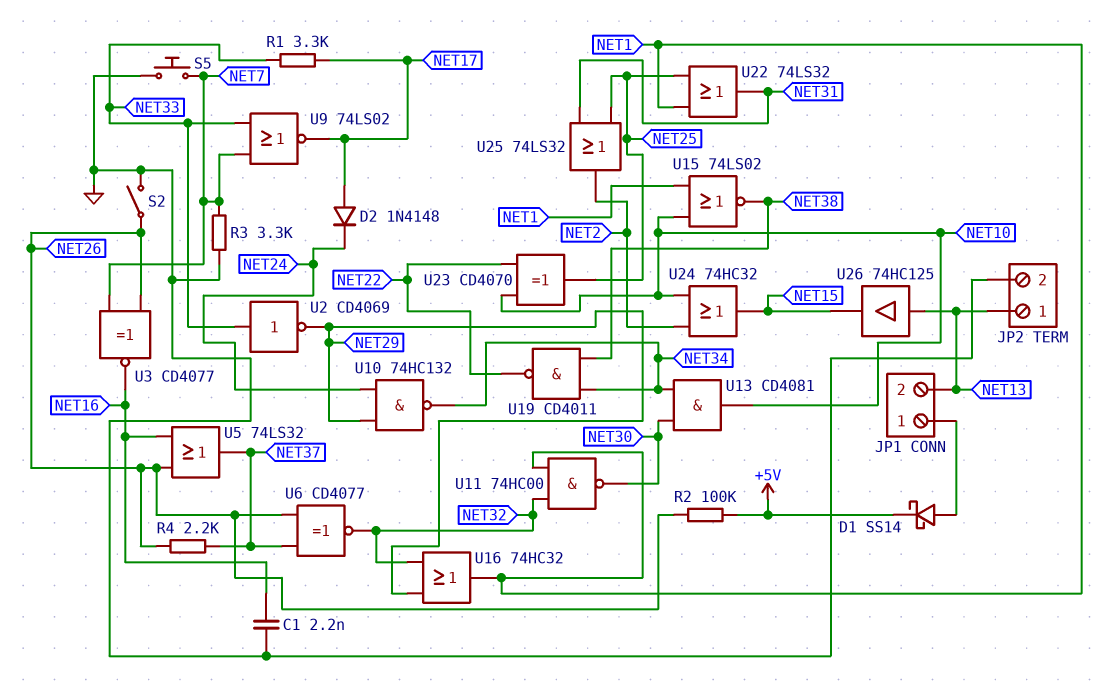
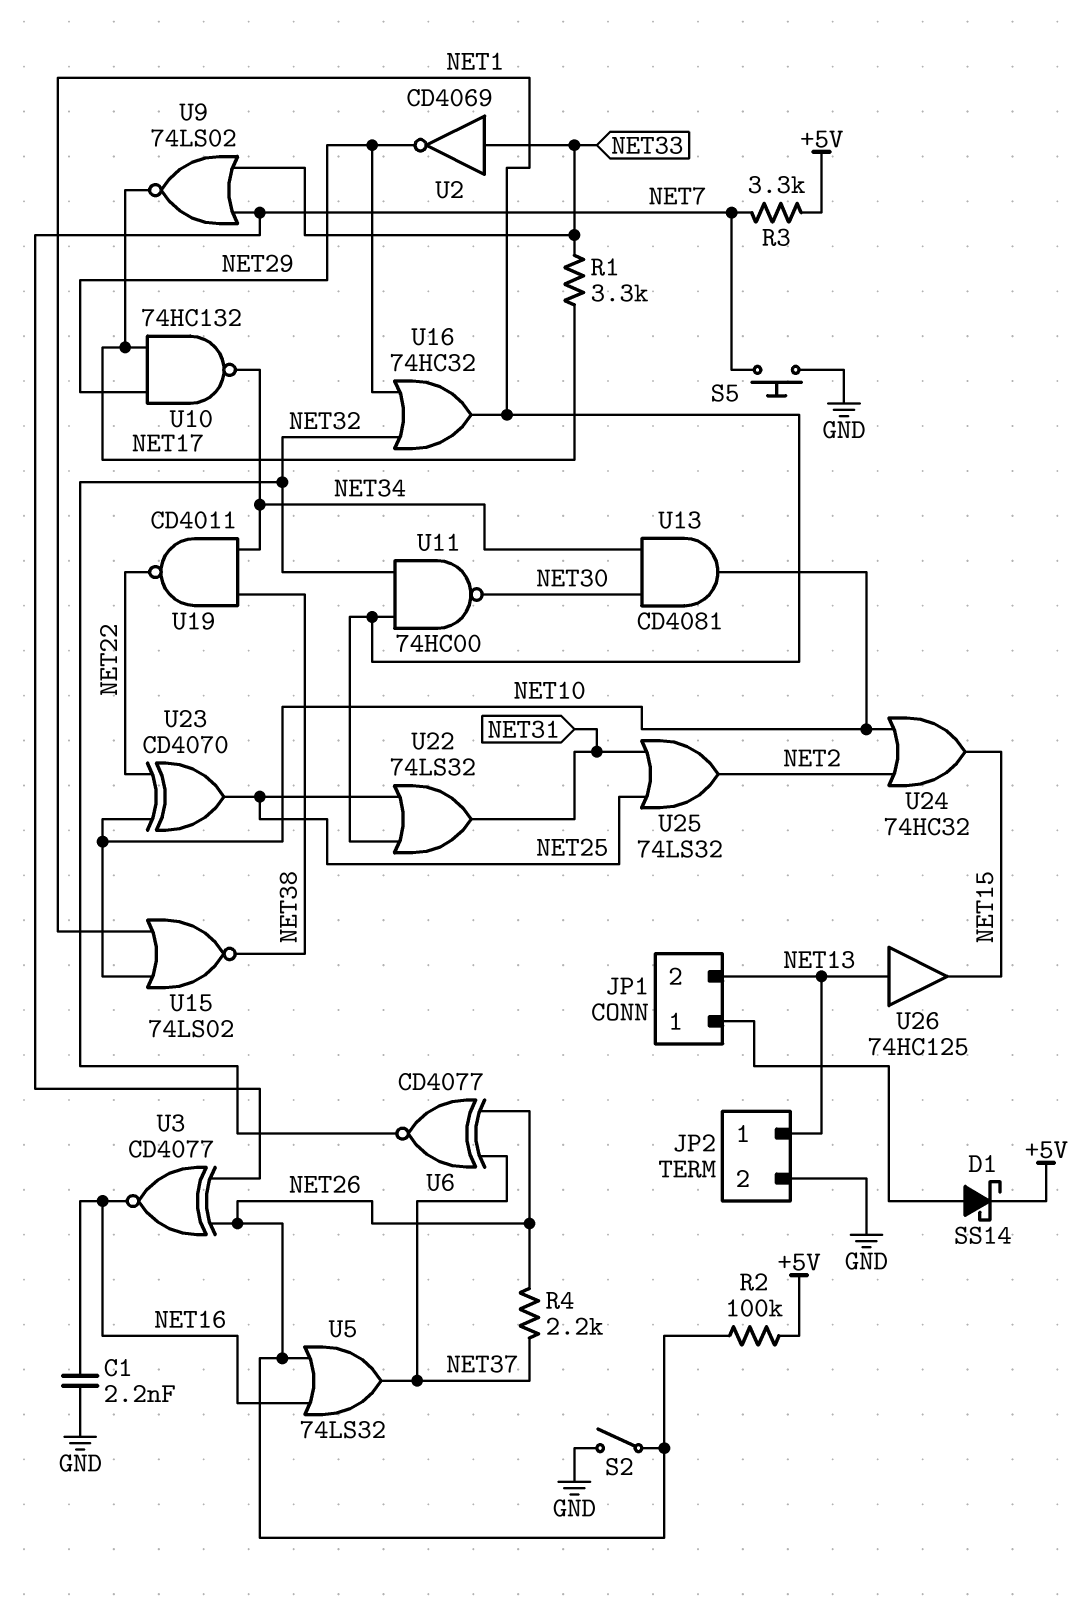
D2: diode 1N4148 (A NET17, K NET24) -> none
R3: 3.3k (GND, NET7) -> 3.3k (+5V, NET7)
U10: NAND 74HC132 (in NET24, in NET29, out NET34) -> NAND 74HC132 (in NET17, in NET29, out NET34)

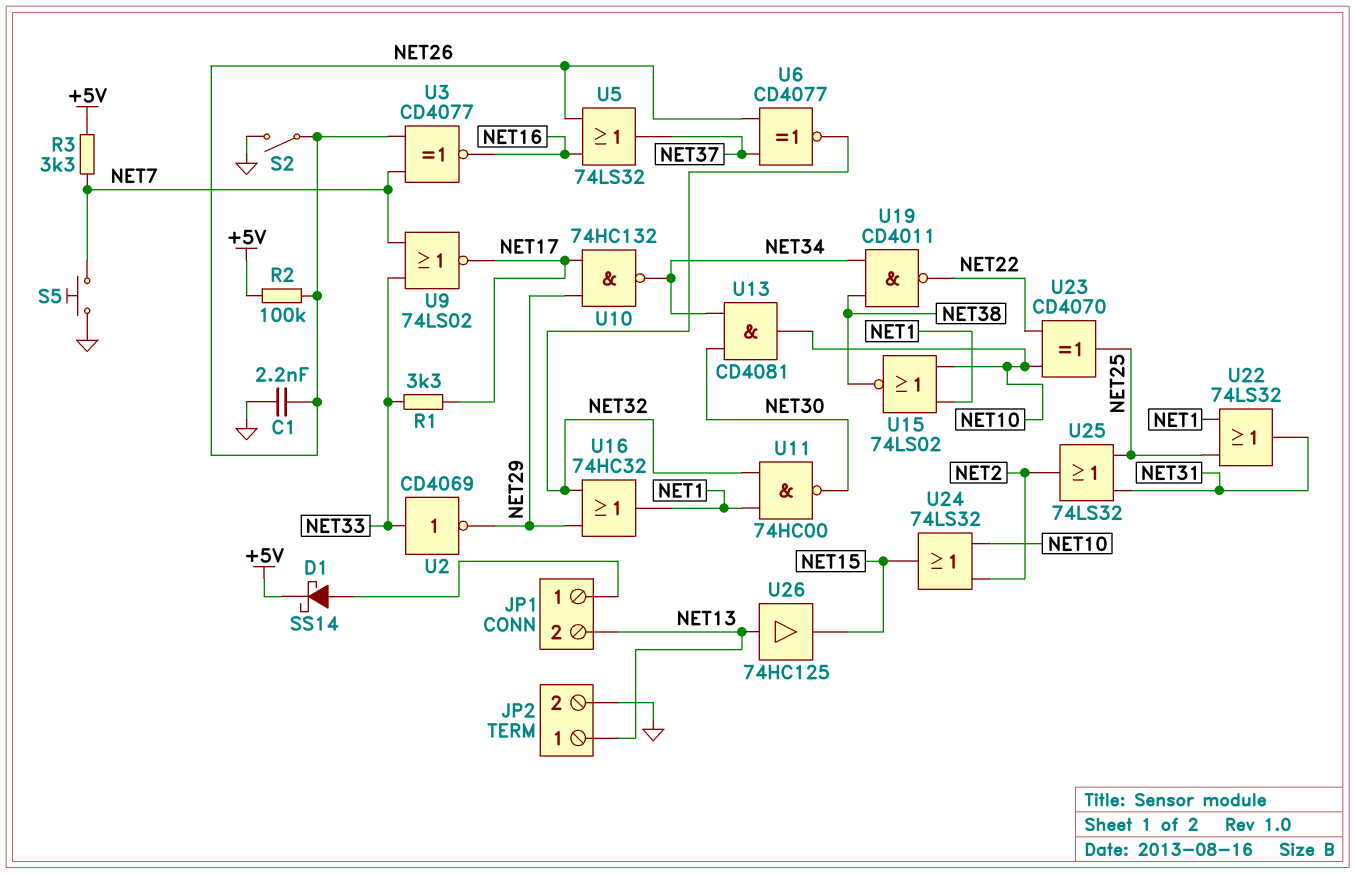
C1: 2.2nF (GND, NET16) -> 2.2nF (GND, NET26)
R4: 2.2k (NET26, NET37) -> none
U24: OR 74HC32 (in NET2, in NET10, out NET15) -> OR 74LS32 (in NET2, in NET10, out NET15)

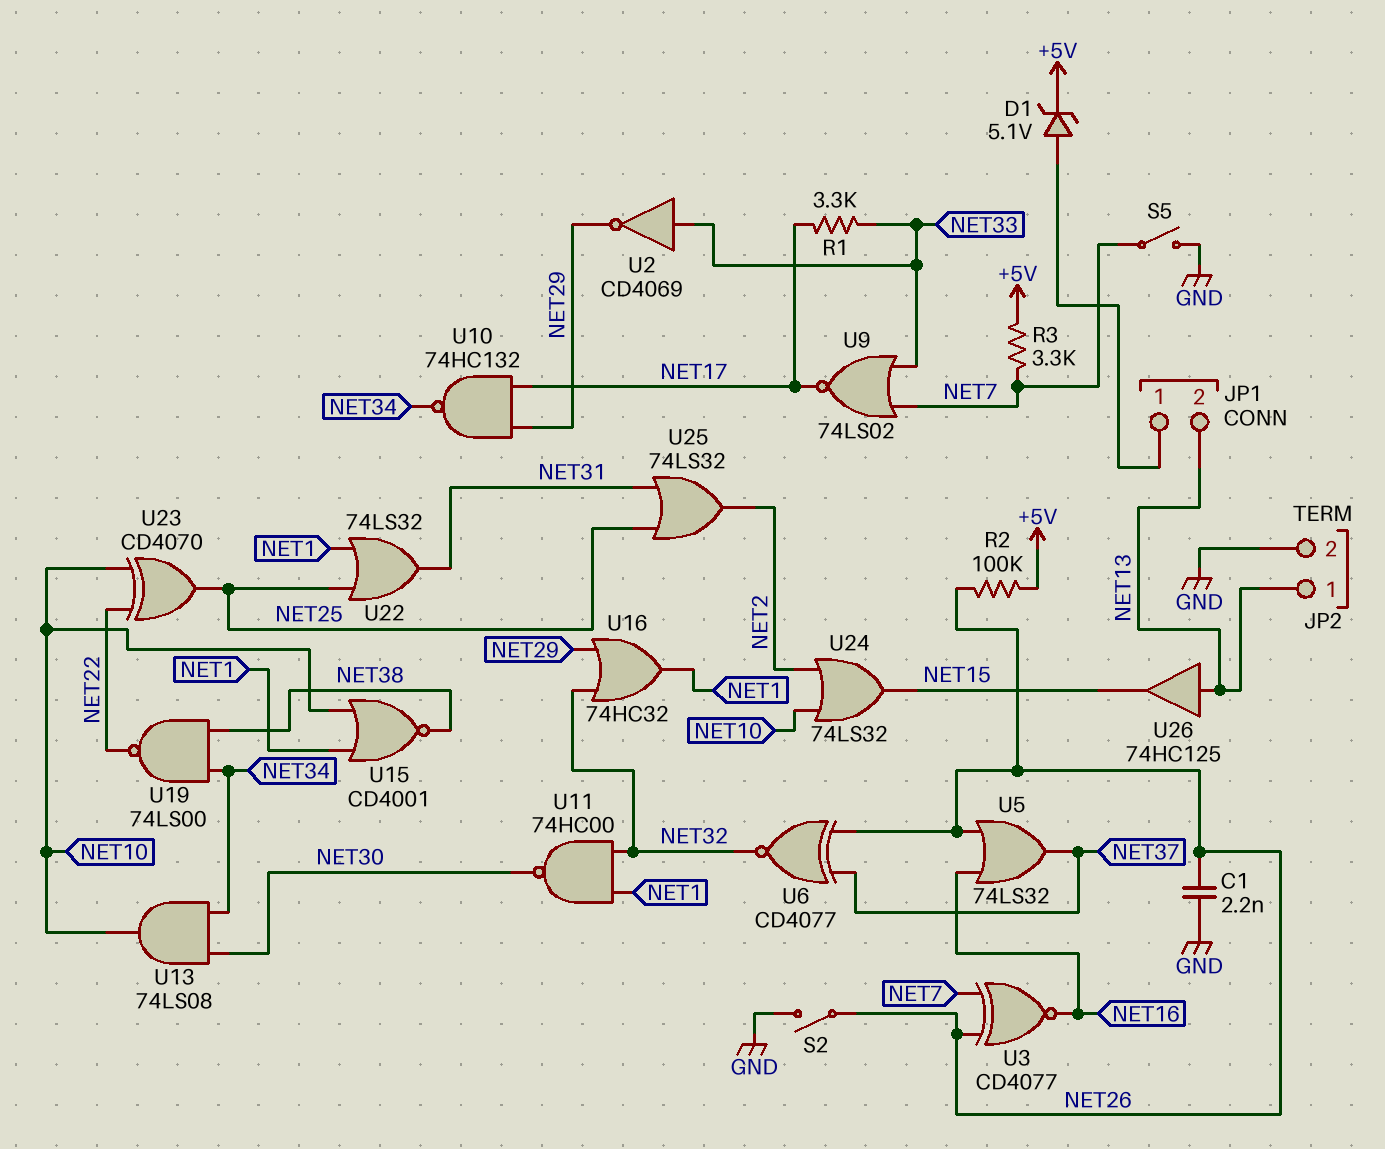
D1: schottky SS14 (A JP1/1, K +5V) -> zener 5.1V (A JP1/1, K +5V)
S5: button (GND, NET7) -> switch (GND, NET7)
U13: AND CD4081 (in NET30, in NET34, out NET10) -> AND 74LS08 (in NET30, in NET34, out NET10)
U15: NOR 74LS02 (in NET1, in NET10, out NET38) -> NOR CD4001 (in NET1, in NET10, out NET38)
U19: NAND CD4011 (in NET34, in NET38, out NET22) -> NAND 74LS00 (in NET34, in NET38, out NET22)

